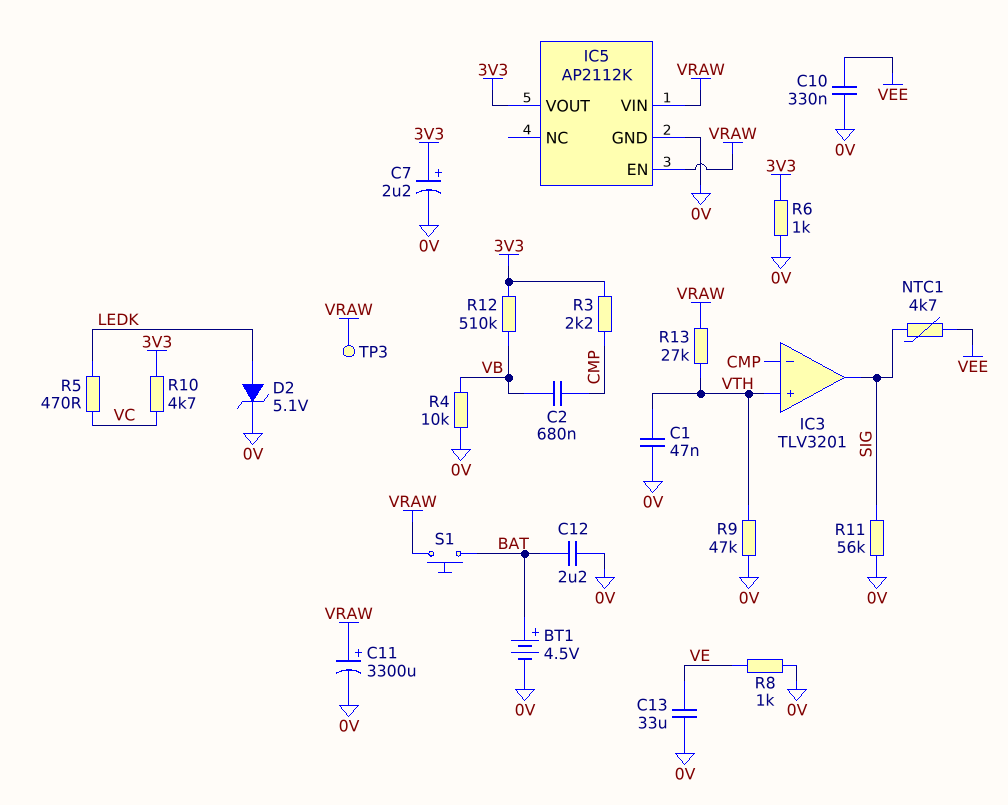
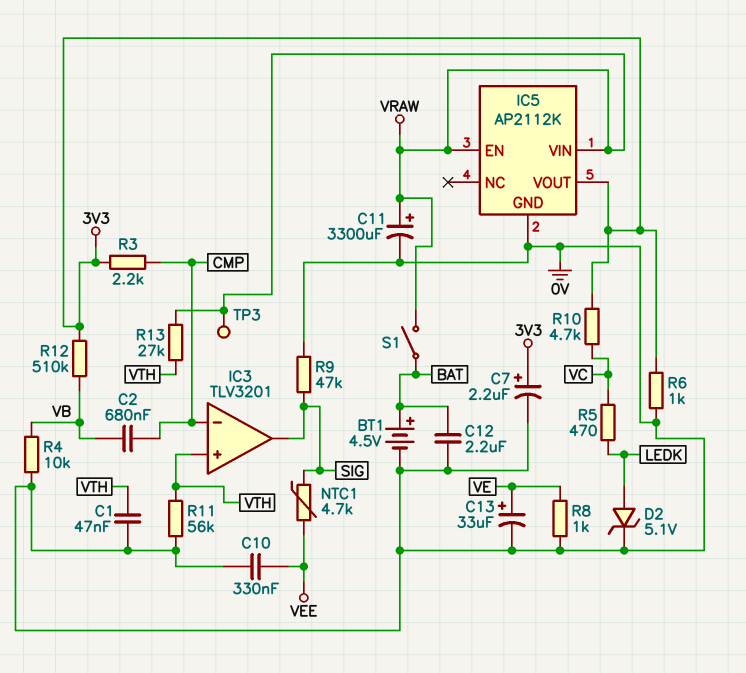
C13: 33uF (0V, VE) -> 33uF (plus VE, minus 0V)
R9: 47k (0V, VTH) -> 47k (0V, SIG)
R11: 56k (0V, SIG) -> 56k (0V, VTH)
S1: button (BAT, VRAW) -> switch (BAT, VRAW)

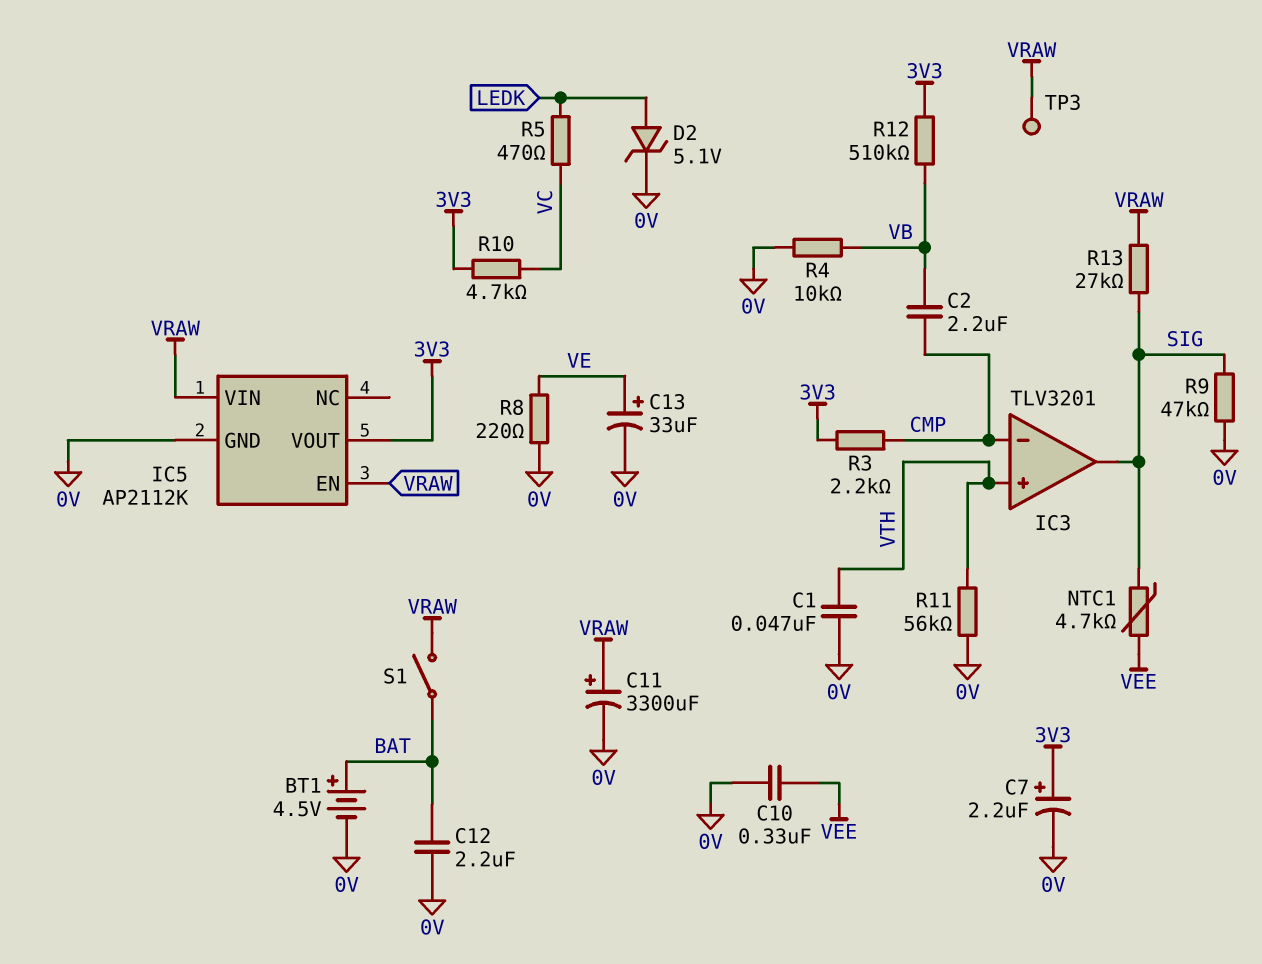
C2: 680nF (CMP, VB) -> 2.2uF (CMP, VB)
R6: 1k (0V, 3V3) -> none
R8: 1k (0V, VE) -> 220 (0V, VE)
R13: 27k (VRAW, VTH) -> 27k (SIG, VRAW)

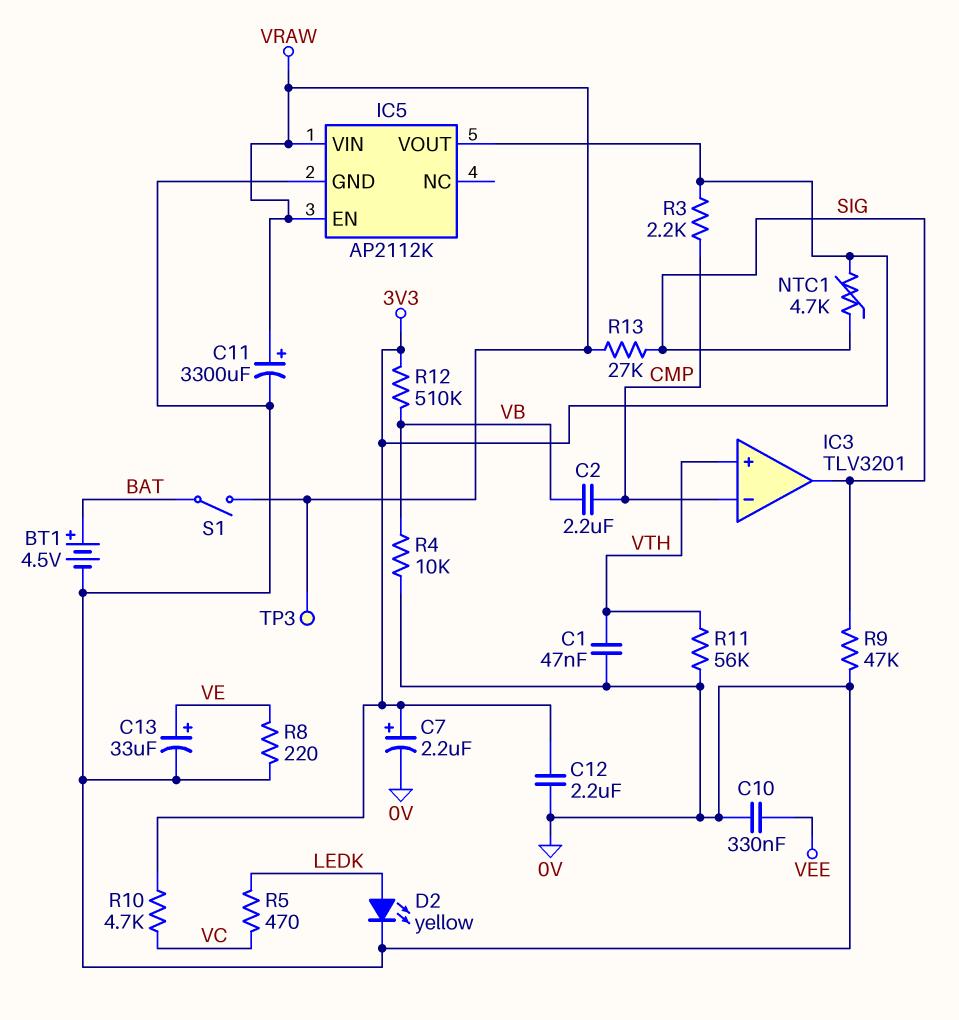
C12: 2.2uF (0V, BAT) -> 2.2uF (0V, 3V3)
D2: zener 5.1V (A LEDK, K 0V) -> LED yellow (A LEDK, K 0V)
NTC1: 4.7k (SIG, VEE) -> 4.7k (3V3, SIG)

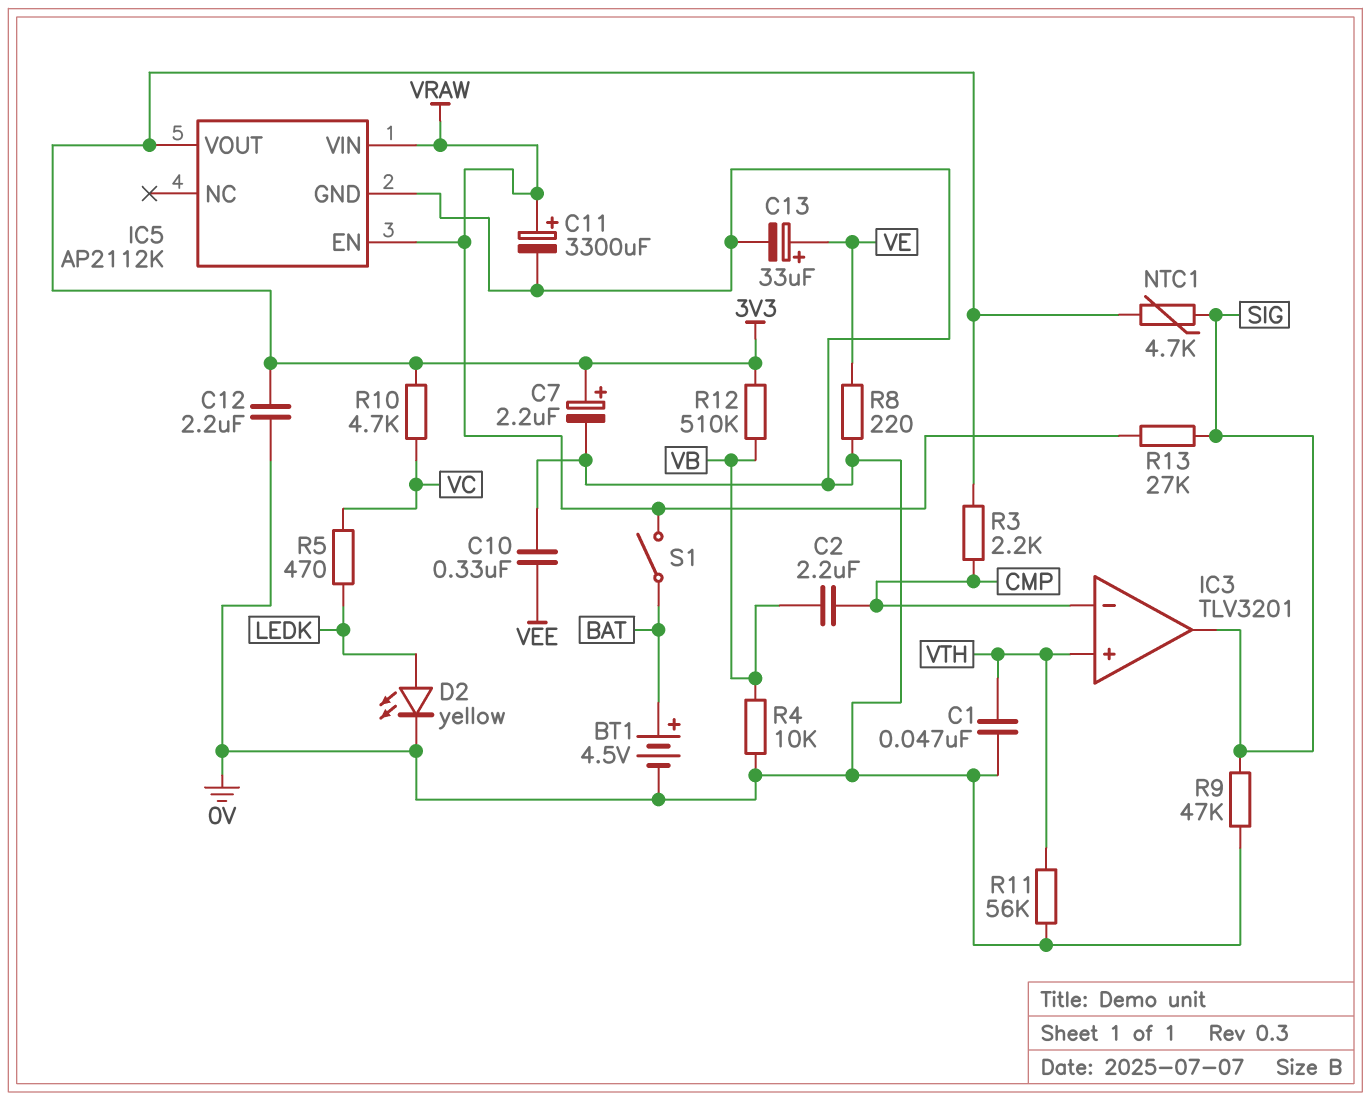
TP3: test point (VRAW) -> none

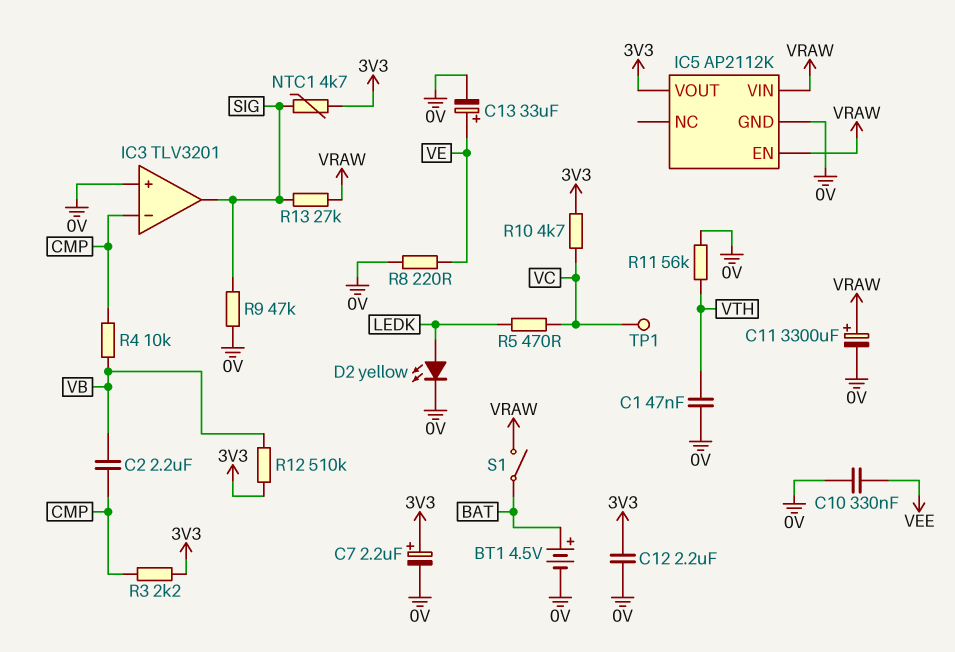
IC3 pin in+: VTH -> 0V
R4: 10k (0V, VB) -> 10k (CMP, VB)
TP1: none -> test point (VC)

